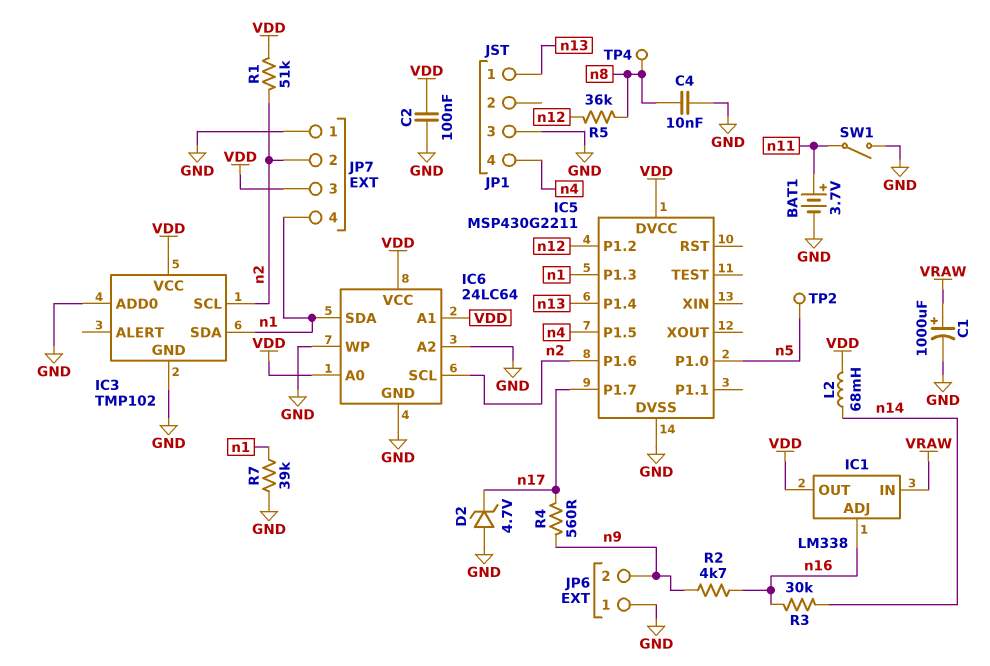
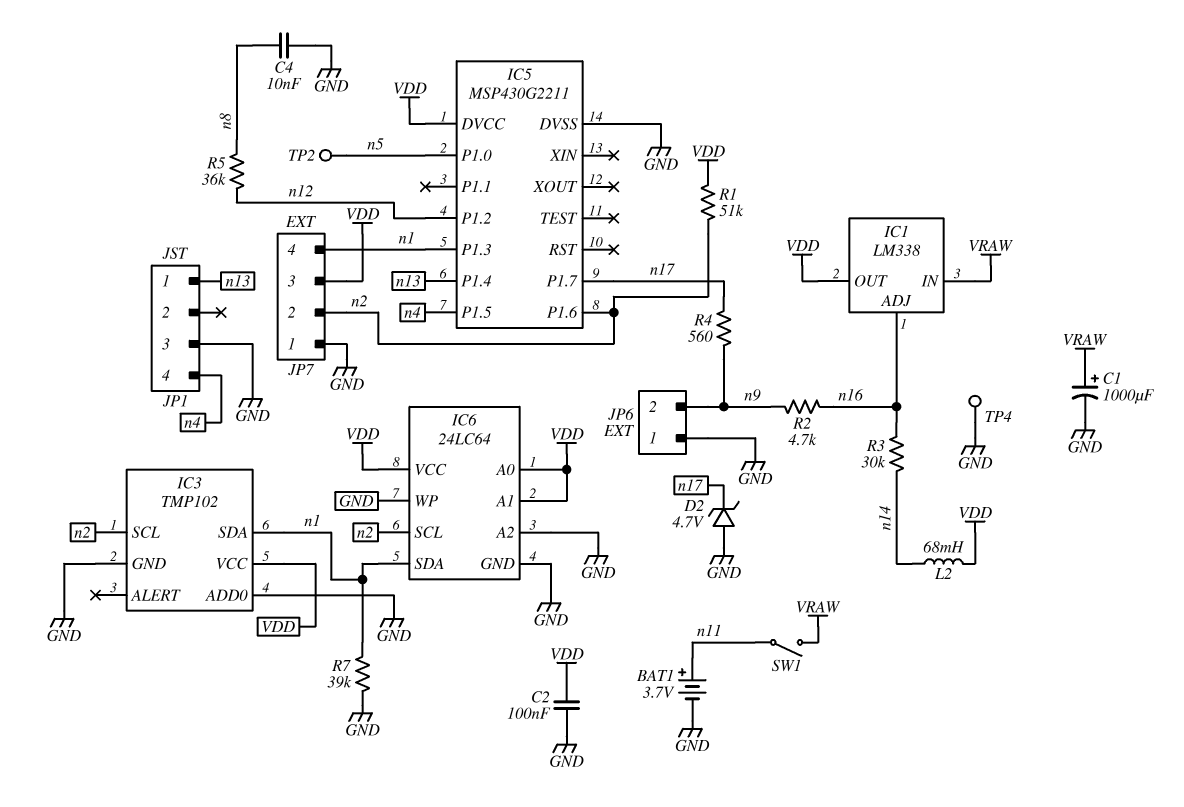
SW1: switch (GND, n11) -> switch (VRAW, n11)
TP4: test point (n8) -> test point (GND)

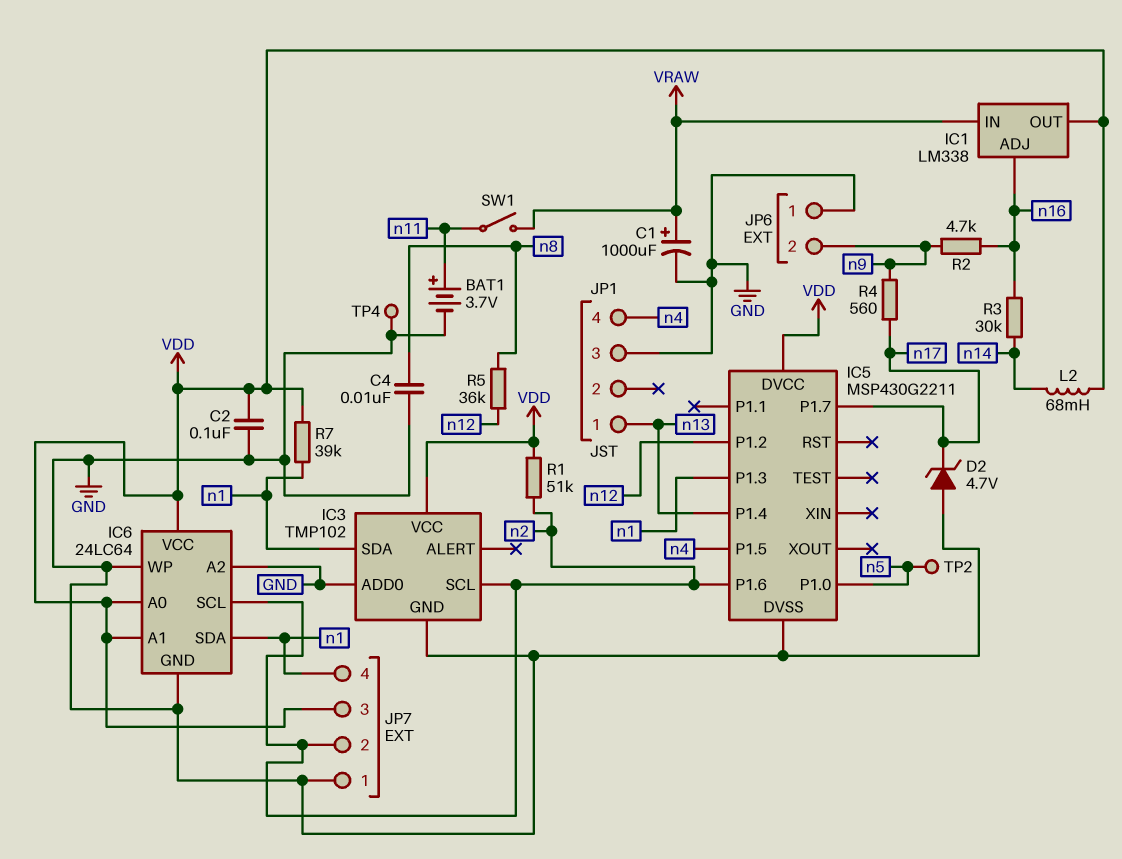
R7: 39k (GND, n1) -> 39k (VDD, n1)

